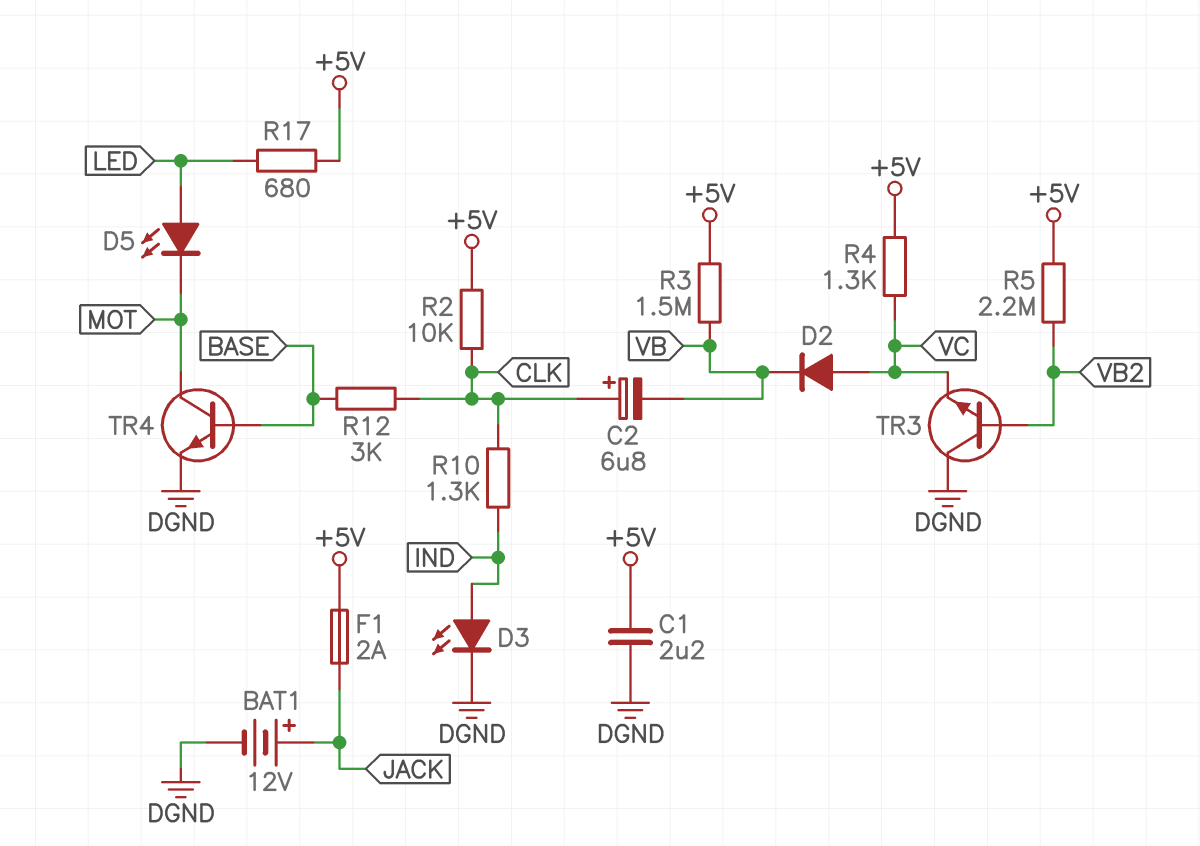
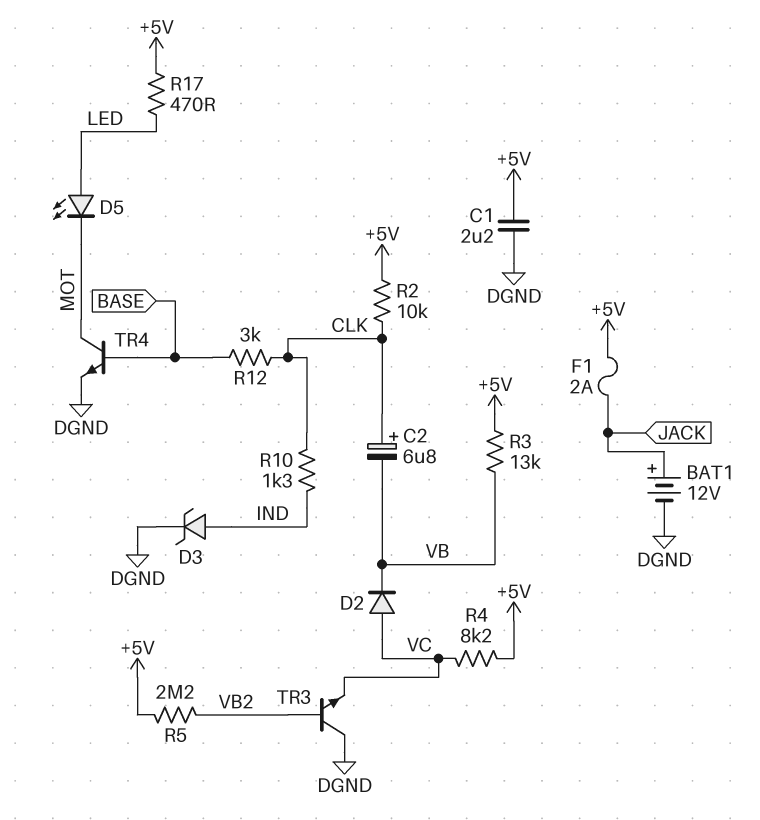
D3: LED (A IND, K DGND) -> zener (A IND, K DGND)
R3: 1.5M (+5V, VB) -> 13k (+5V, VB)
R4: 1.3k (+5V, VC) -> 8.2k (+5V, VC)
R17: 680 (+5V, LED) -> 470 (+5V, LED)

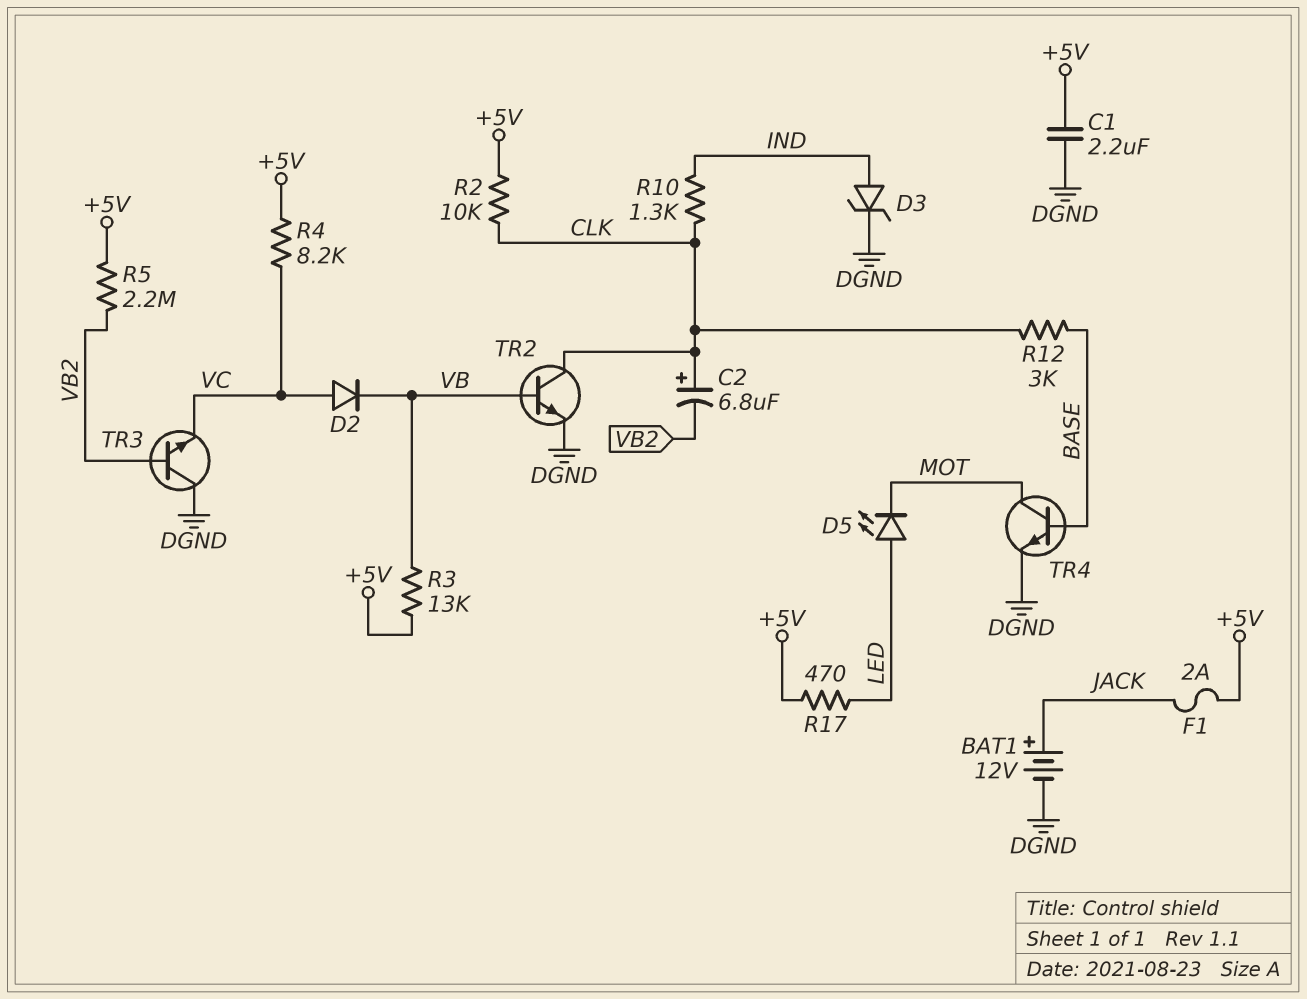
C2: 6.8uF (plus CLK, minus VB) -> 6.8uF (plus CLK, minus VB2)
TR2: none -> NPN (B VB, C CLK, E DGND)

